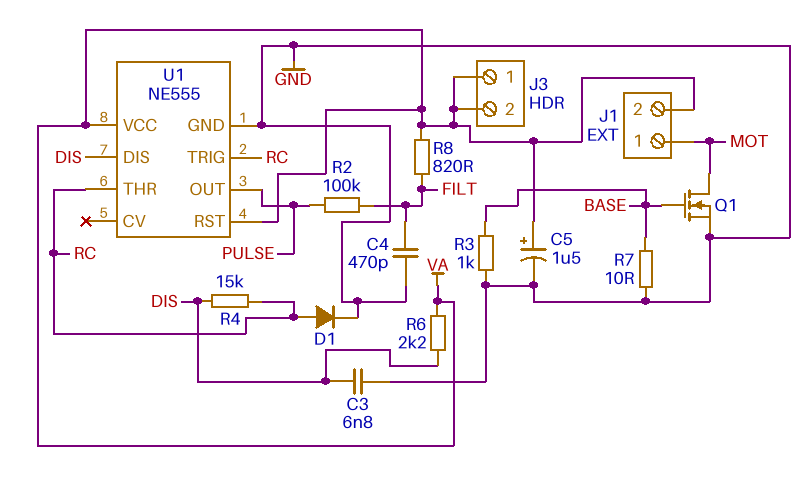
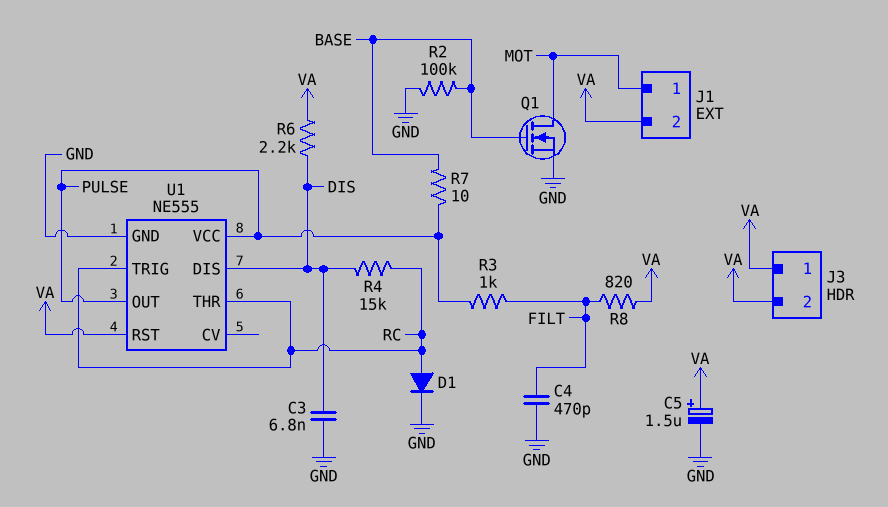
R2: 100k (FILT, PULSE) -> 100k (BASE, GND)
R3: 1k (BASE, GND) -> 1k (FILT, PULSE)
R7: 10 (BASE, GND) -> 10 (BASE, PULSE)
U1 pin VCC: VA -> PULSE

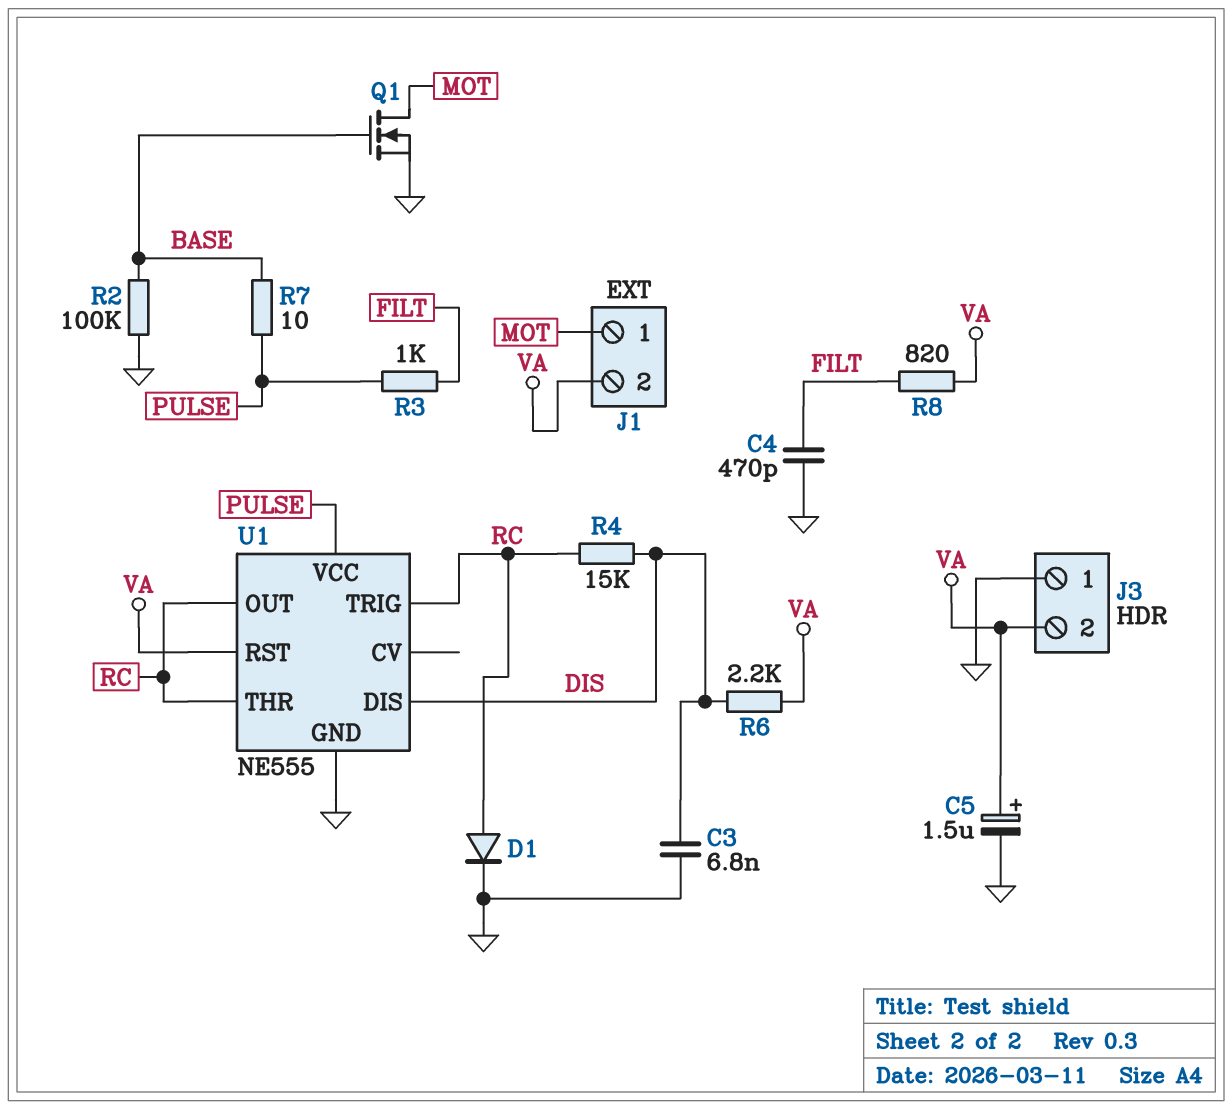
J3 pin 1: VA -> GND
U1 pin OUT: PULSE -> RC

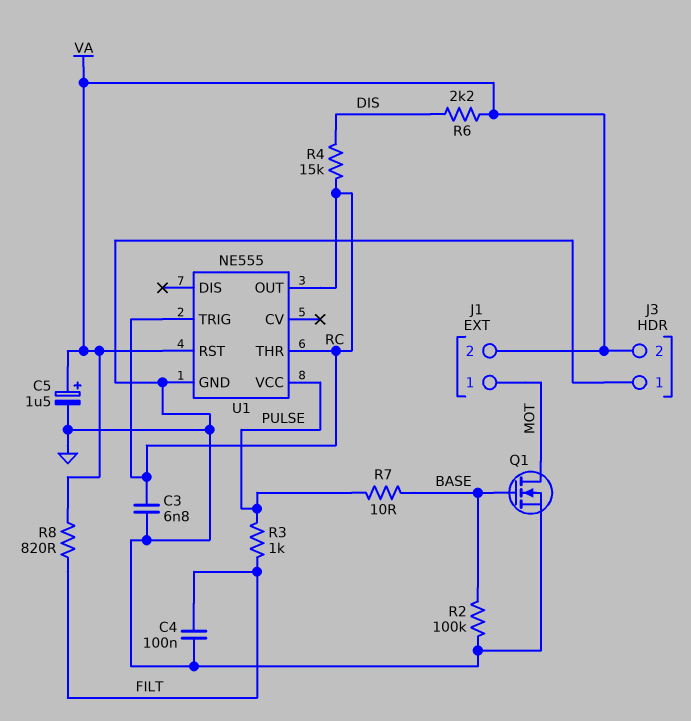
C3: 6.8nF (DIS, GND) -> 6.8nF (GND, RC)
C4: 470pF (FILT, GND) -> 100nF (FILT, GND)
D1: diode (A RC, K GND) -> none
U1 pin DIS: DIS -> none

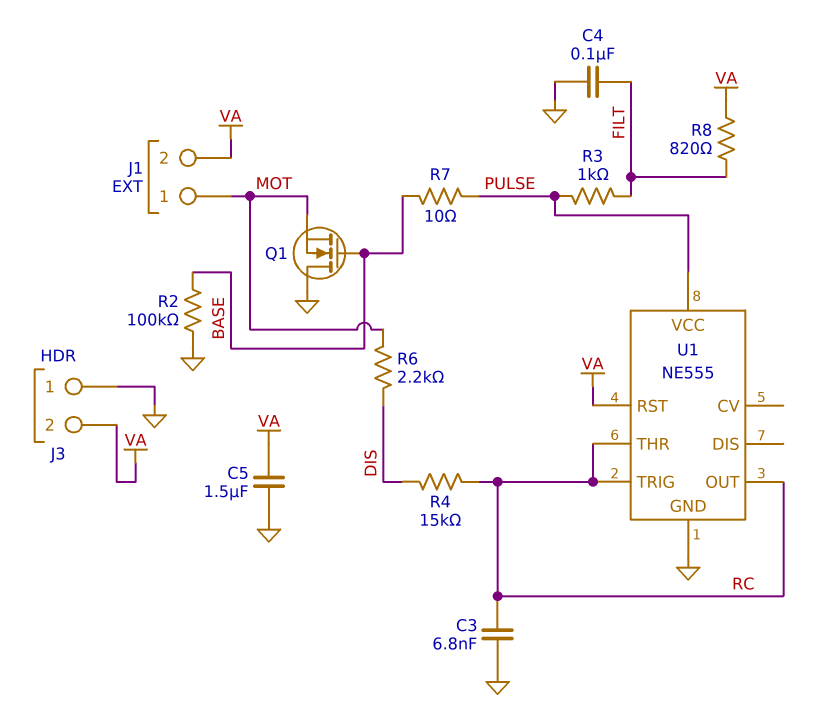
C5: 1.5uF (plus VA, minus GND) -> 1.5uF (GND, VA)
Q1: NMOS (G BASE, D MOT, S GND) -> NMOS (G BASE, D GND, S MOT)
R6: 2.2k (DIS, VA) -> 2.2k (DIS, MOT)

